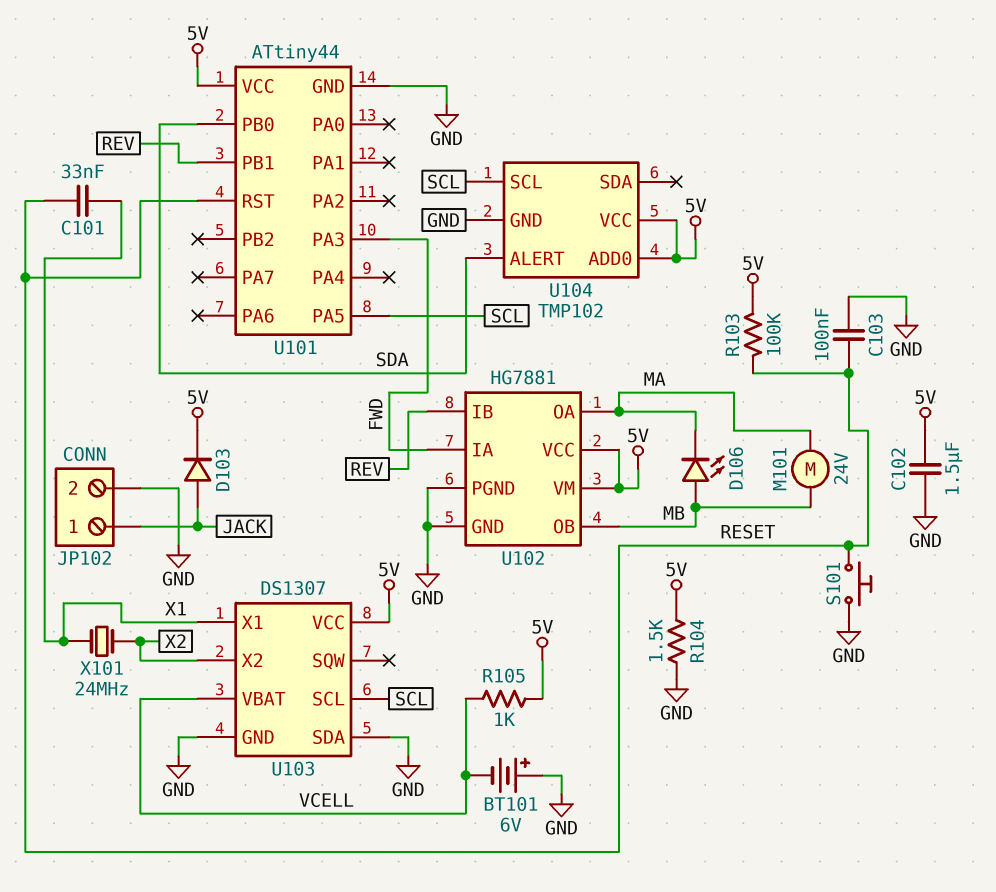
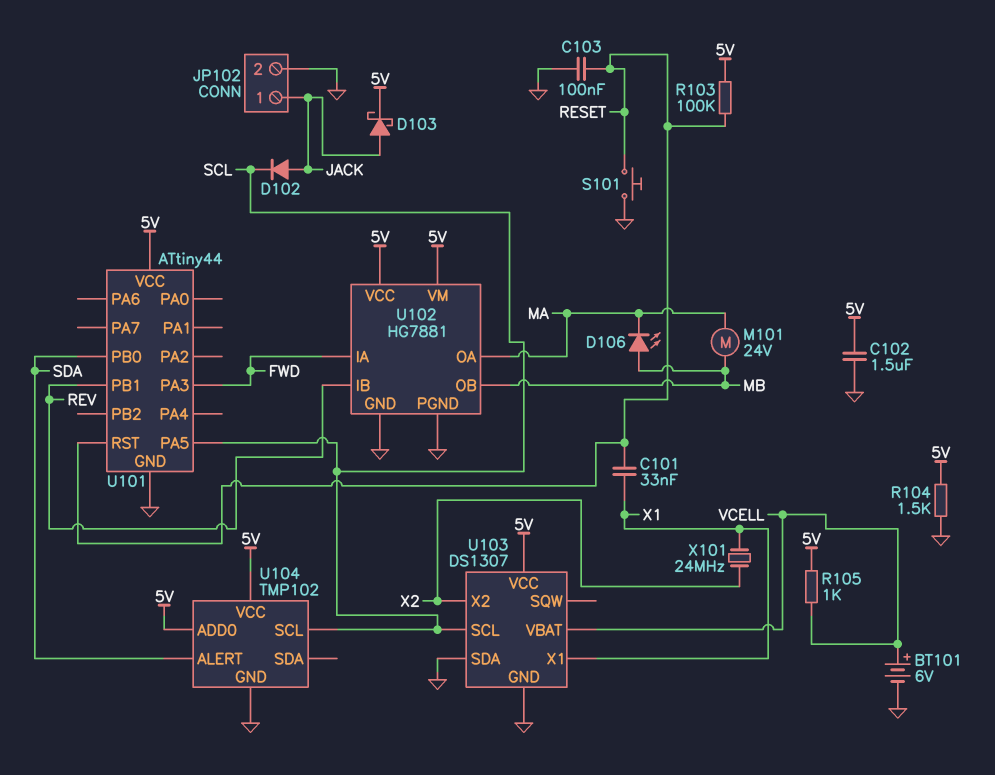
BT101: 6V (plus GND, minus VCELL) -> 6V (plus VCELL, minus GND)
D102: none -> diode (A JACK, K SCL)
D103: diode (A JACK, K 5V) -> schottky (A JACK, K 5V)

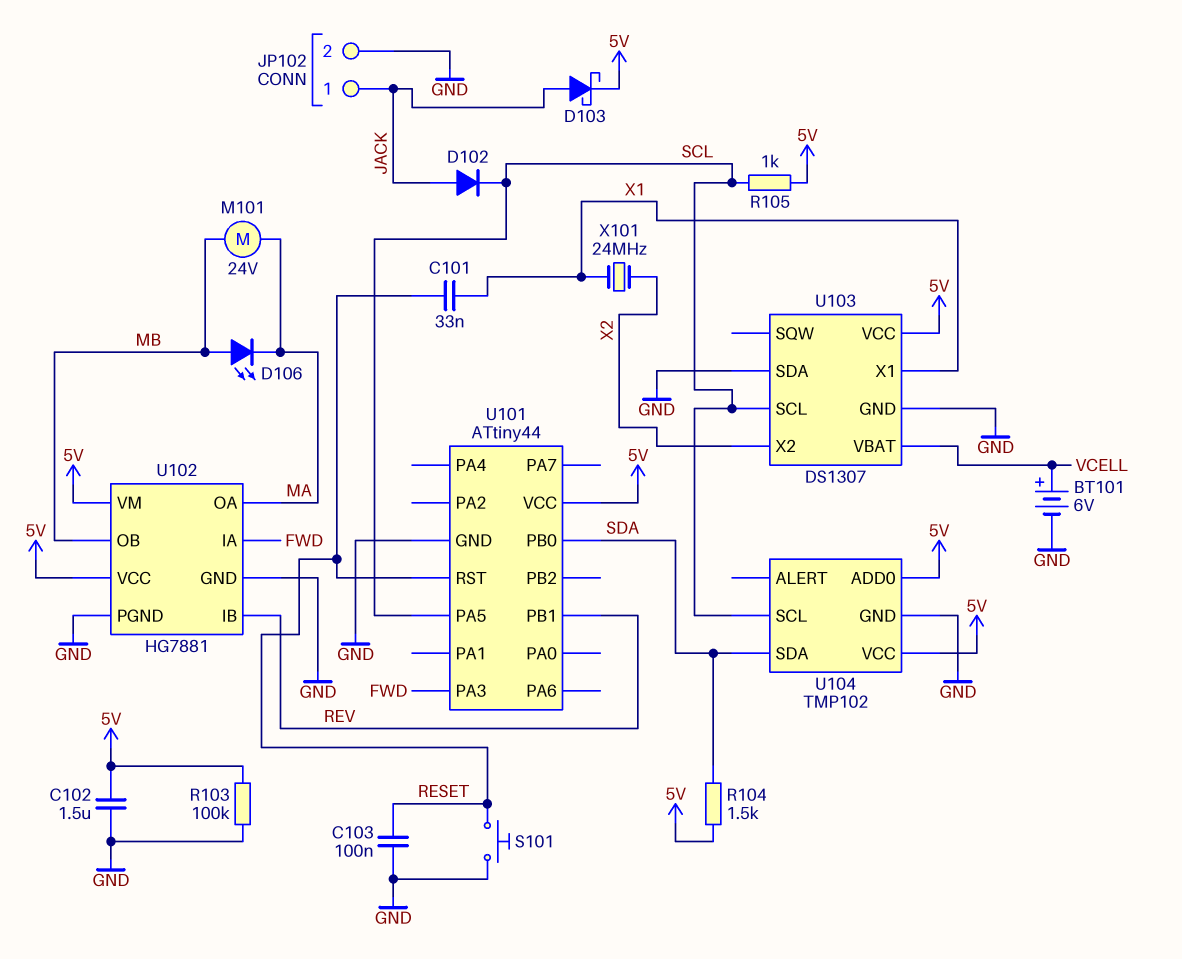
R103: 100k (5V, RESET) -> 100k (5V, GND)
R104: 1.5k (5V, GND) -> 1.5k (5V, SDA)
R105: 1k (5V, VCELL) -> 1k (5V, SCL)
U104 pin ALERT: SDA -> none
U104 pin SDA: none -> SDA

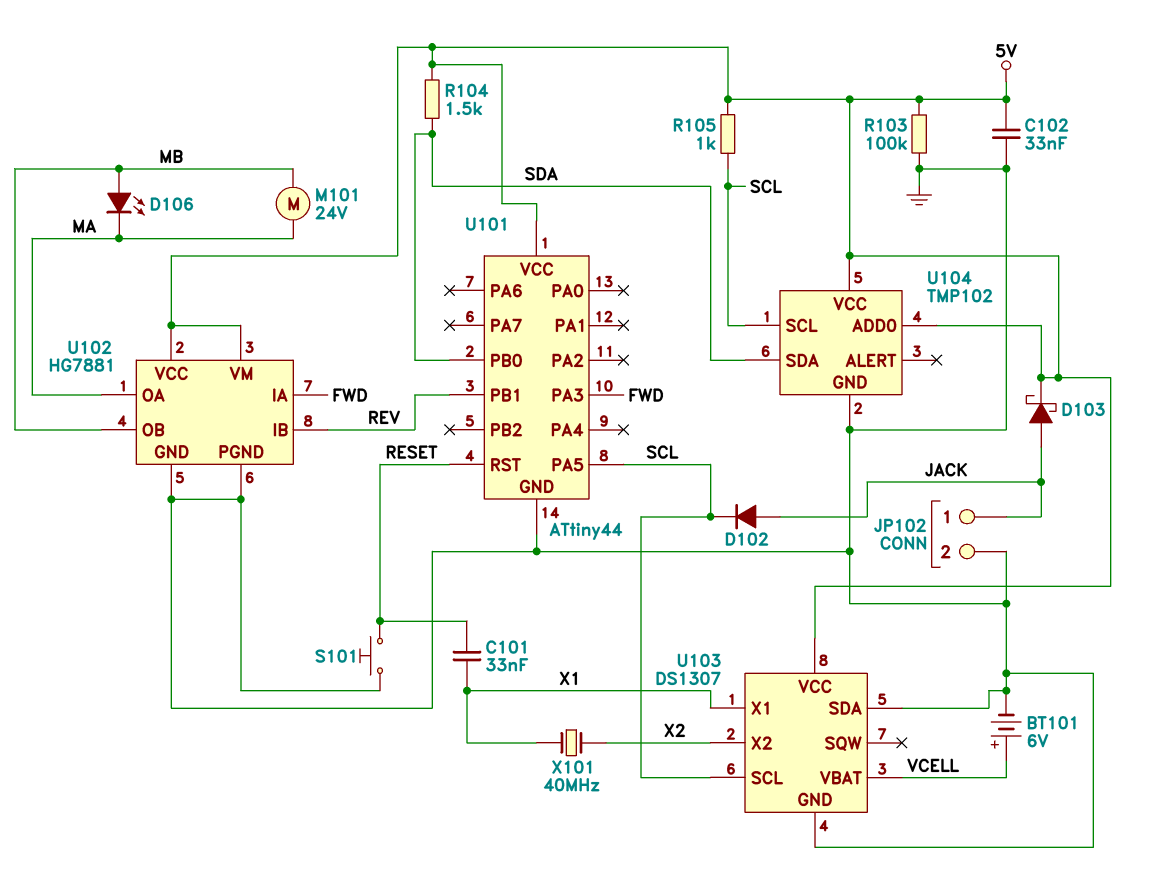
C102: 1.5uF (5V, GND) -> 33nF (5V, GND)
C103: 100nF (GND, RESET) -> none
X101: 24MHz (X1, X2) -> 40MHz (X1, X2)

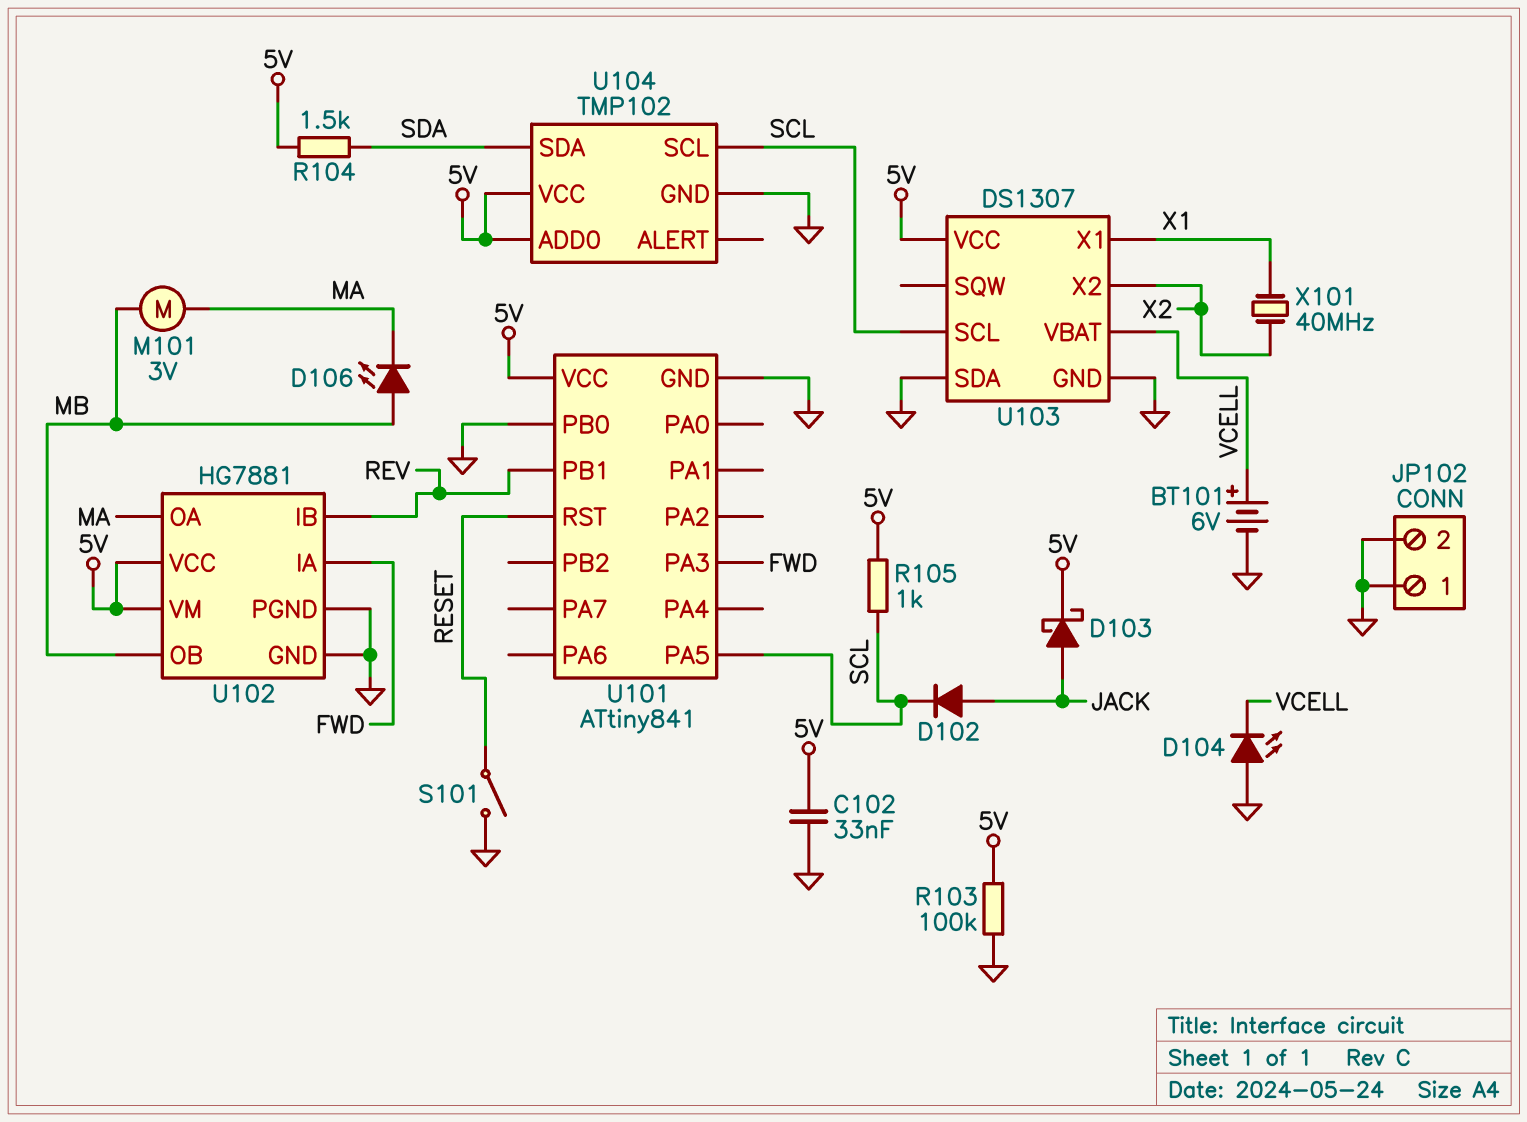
C101: 33nF (RESET, X1) -> none
D104: none -> LED (A GND, K VCELL)
JP102 pin 1: JACK -> GND
M101: motor 24V (MA, MB) -> motor 3V (MA, MB)
S101: button (GND, RESET) -> switch (GND, RESET)
U101: ATtiny44 -> ATtiny841
U101 pin PB0: SDA -> GND

